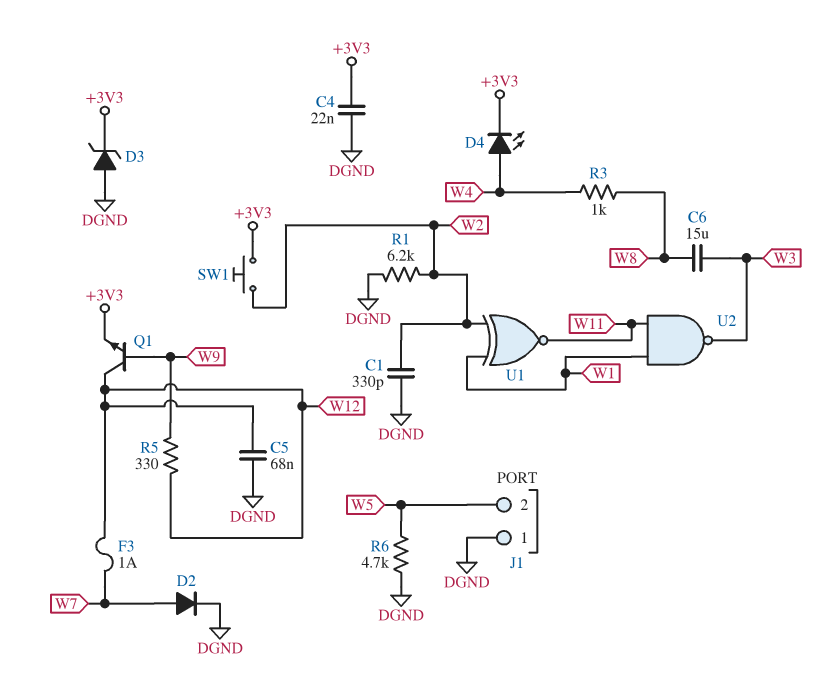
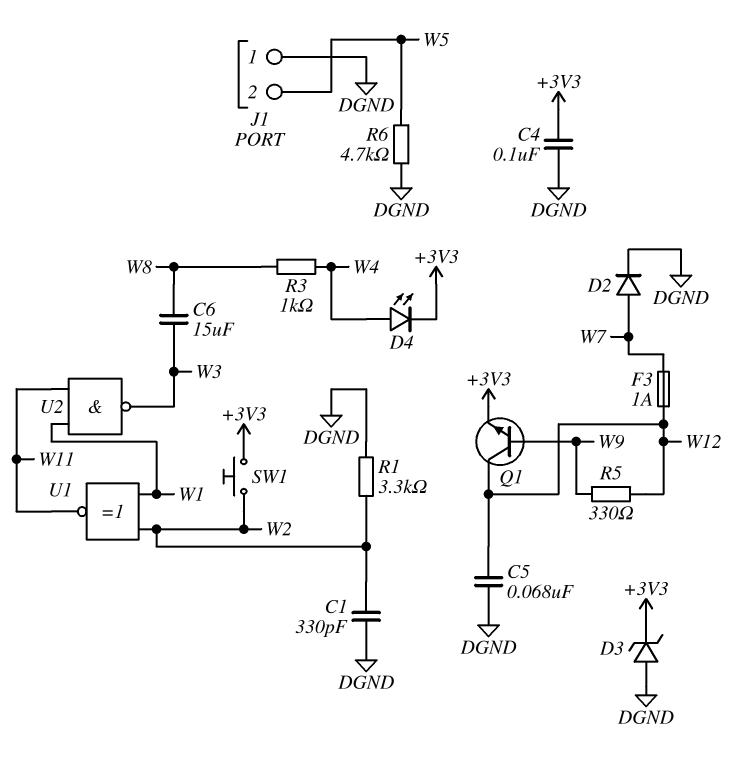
C4: 22nF (+3V3, DGND) -> 100nF (+3V3, DGND)
R1: 6.2k (DGND, W2) -> 3.3k (DGND, W2)

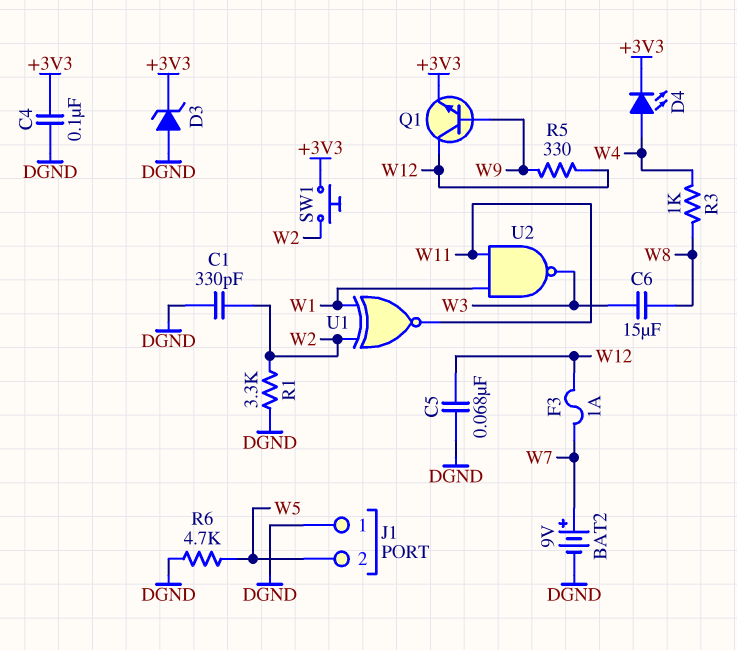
BAT2: none -> 9V (plus W7, minus DGND)
D2: diode (A W7, K DGND) -> none

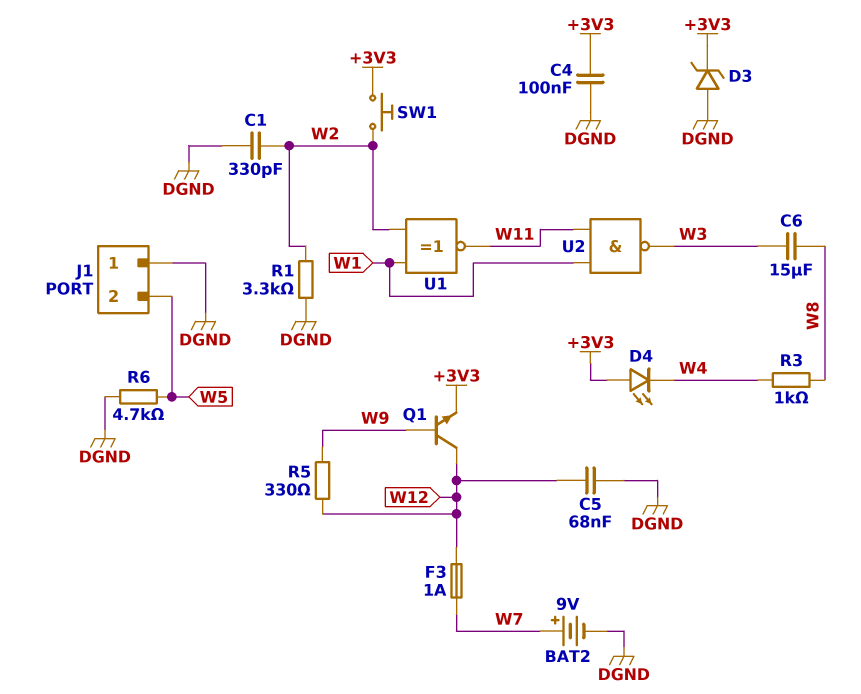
D4: LED (A W4, K +3V3) -> LED (A +3V3, K W4)

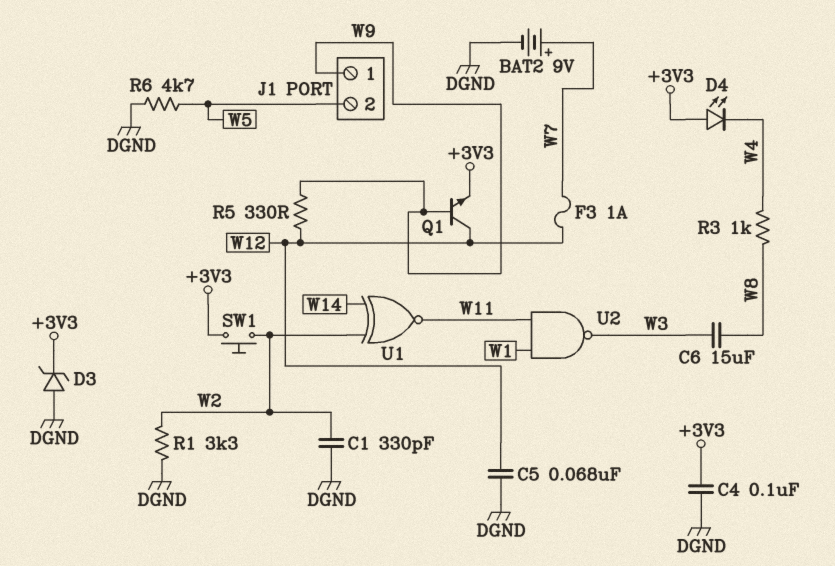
J1 pin 1: DGND -> W9
U1: XNOR (in W1, in W2, out W11) -> XNOR (in W2, in W14, out W11)

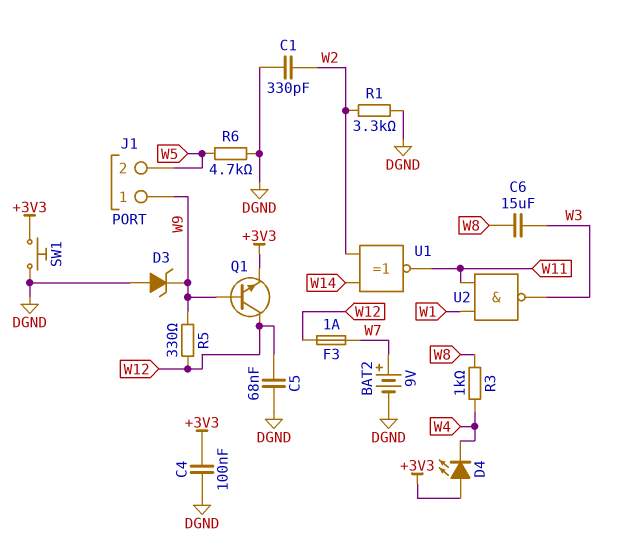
D3: zener (A DGND, K +3V3) -> zener (A DGND, K W9)
SW1: button (+3V3, W2) -> button (+3V3, DGND)

